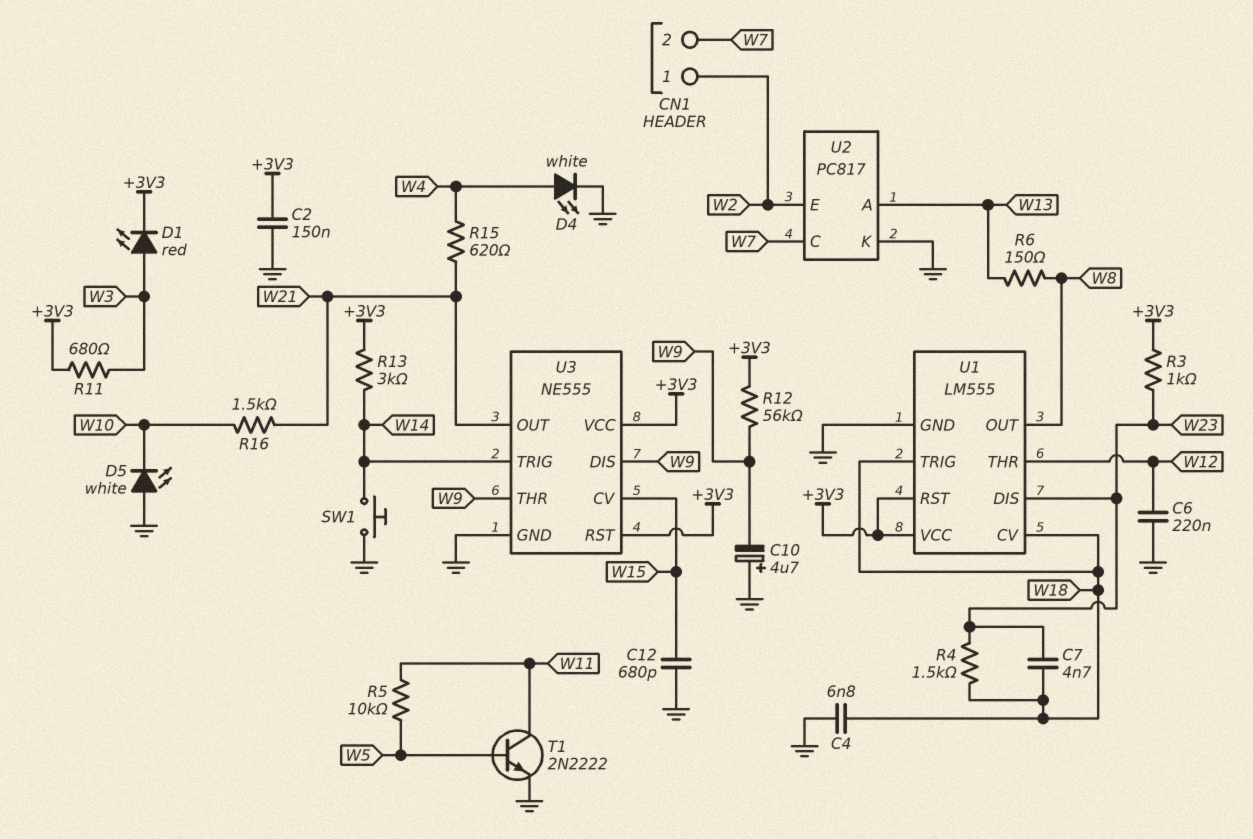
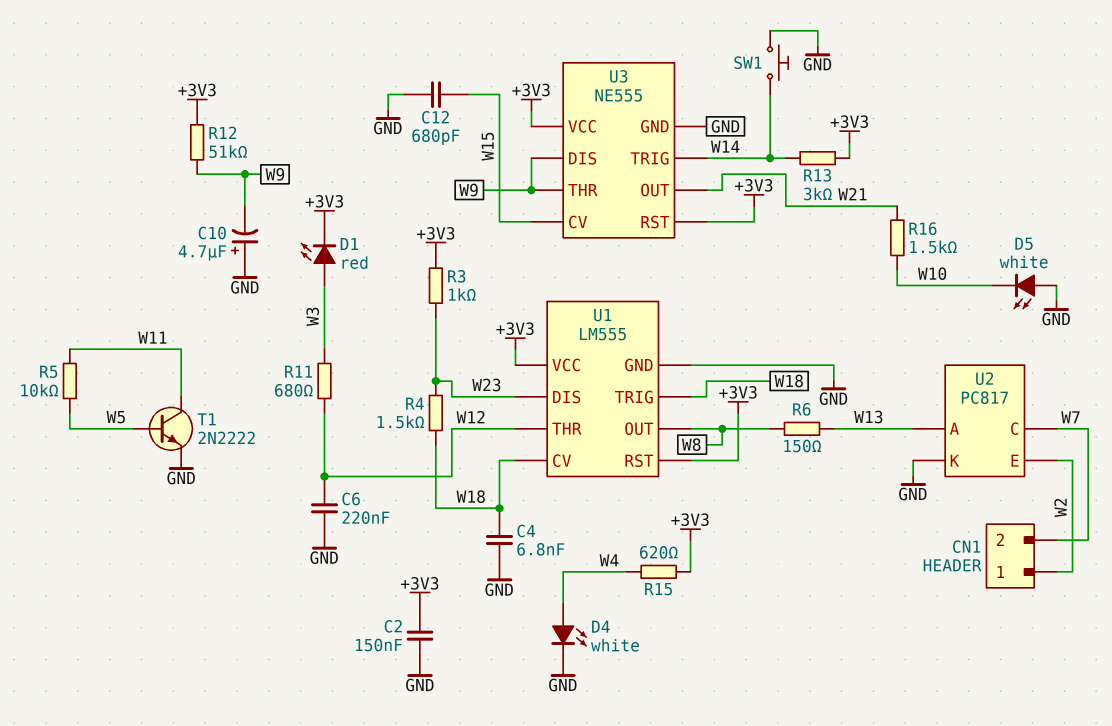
C7: 4.7nF (W18, W23) -> none
R11: 680 (+3V3, W3) -> 680 (W3, W12)
R12: 56k (+3V3, W9) -> 51k (+3V3, W9)
R15: 620 (W4, W21) -> 620 (+3V3, W4)

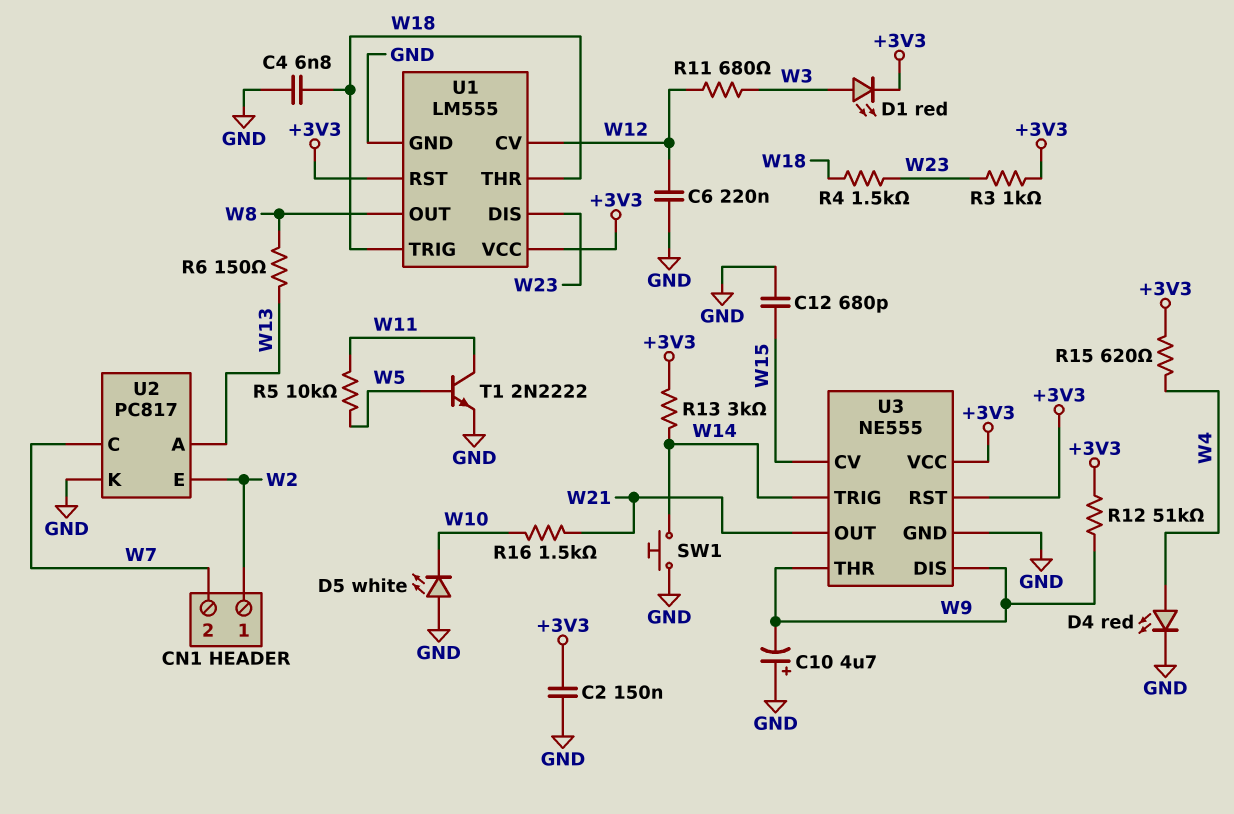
D4: LED white (A W4, K GND) -> LED red (A W4, K GND)
U1 pin CV: W18 -> W12
U1 pin THR: W12 -> W18

